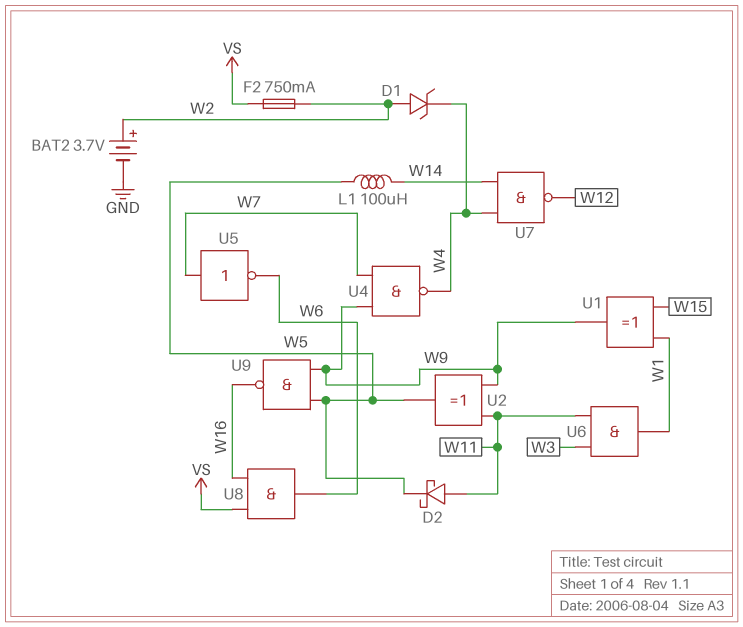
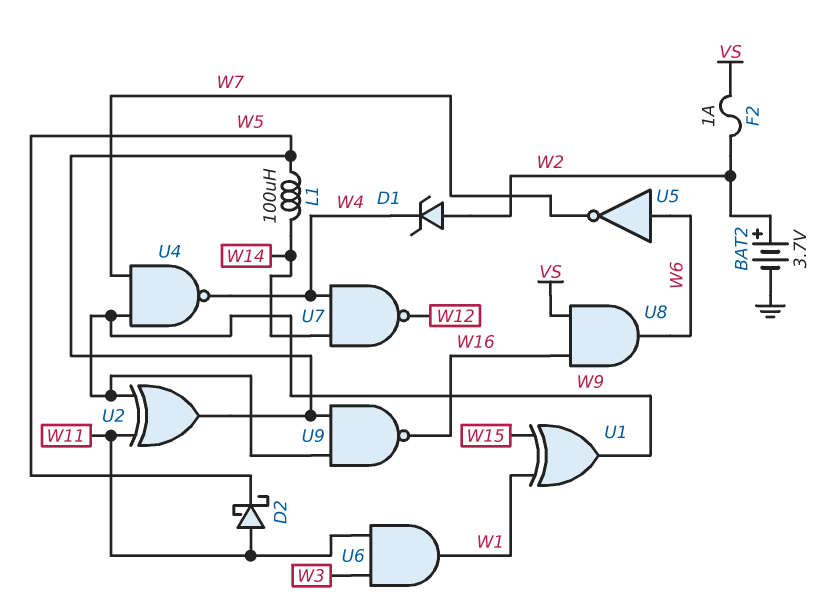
F2: 750mA (VS, W2) -> 1A (VS, W2)
U5: NOT (in W7, out W6) -> NOT (in W6, out W7)

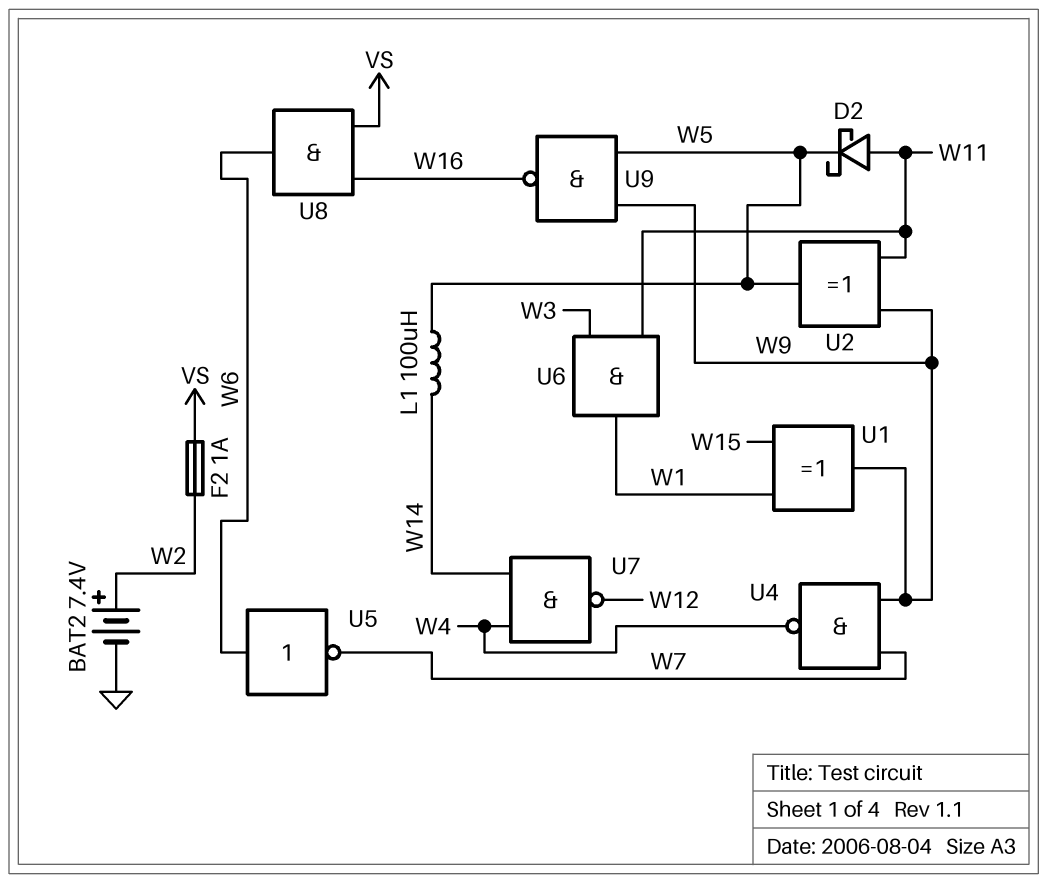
BAT2: 3.7V (plus W2, minus GND) -> 7.4V (plus W2, minus GND)
D1: zener (A W2, K W4) -> none

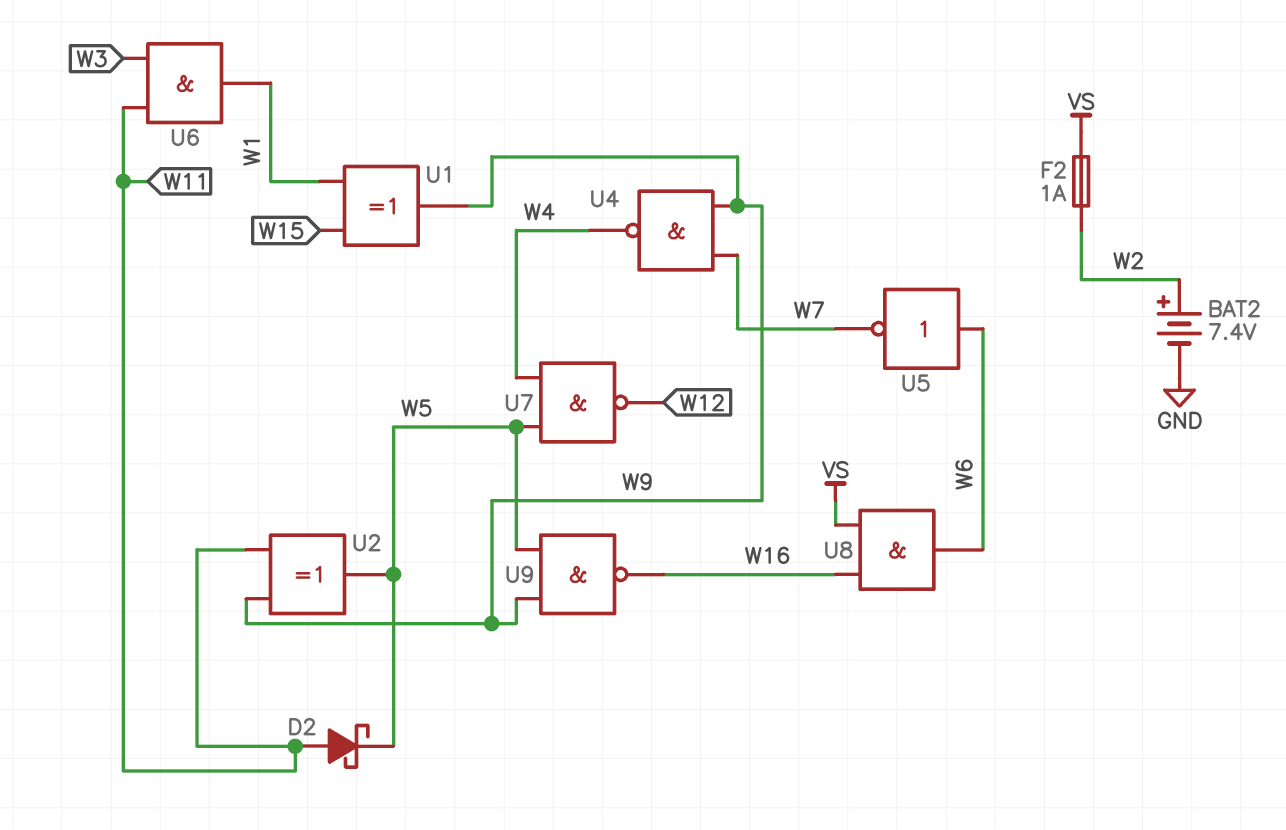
L1: 100uH (W5, W14) -> none
U7: NAND (in W4, in W14, out W12) -> NAND (in W4, in W5, out W12)

